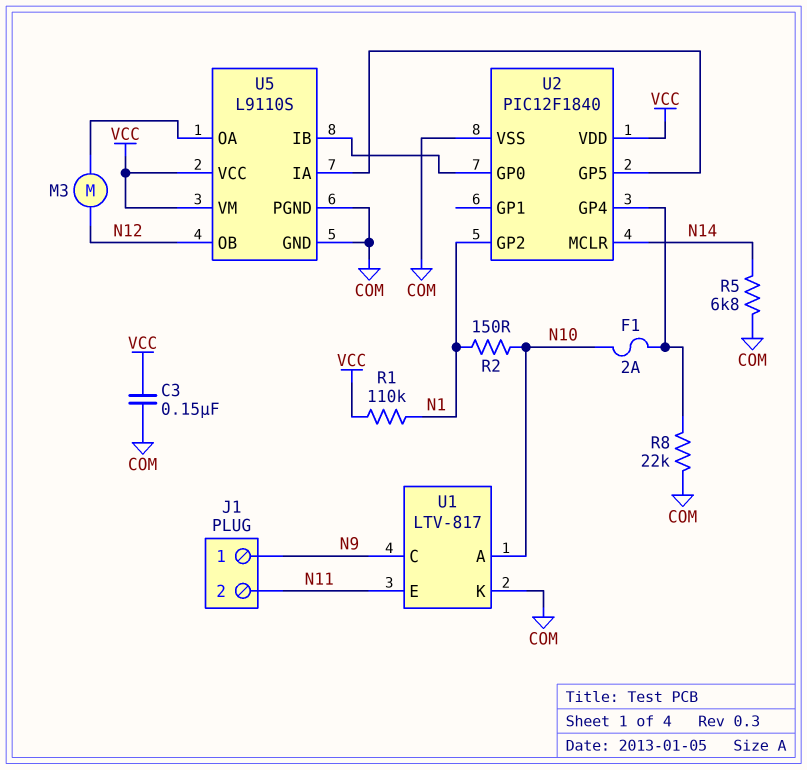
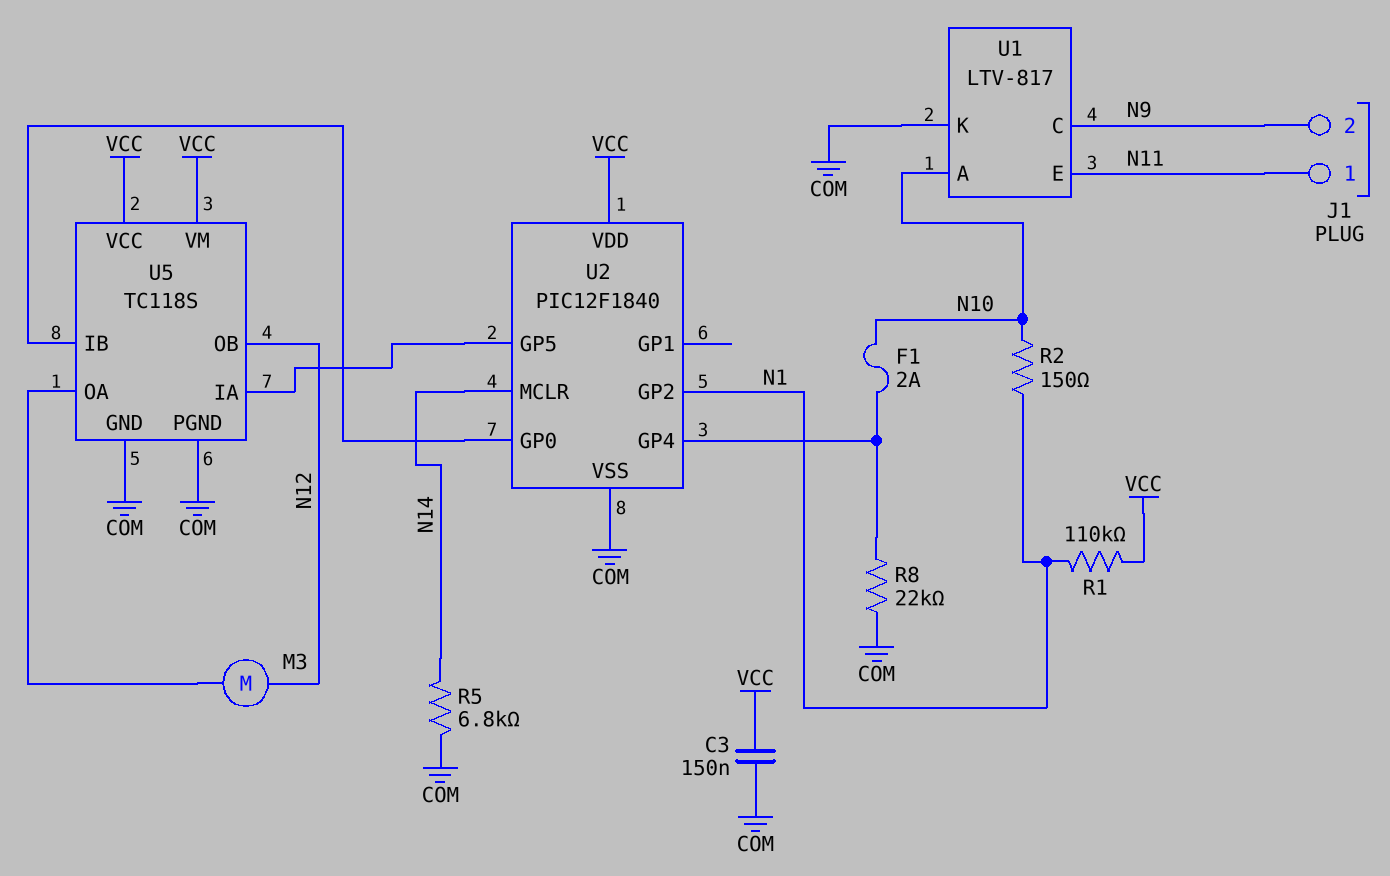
J1 pin 1: N9 -> N11
J1 pin 2: N11 -> N9
U5: L9110S -> TC118S

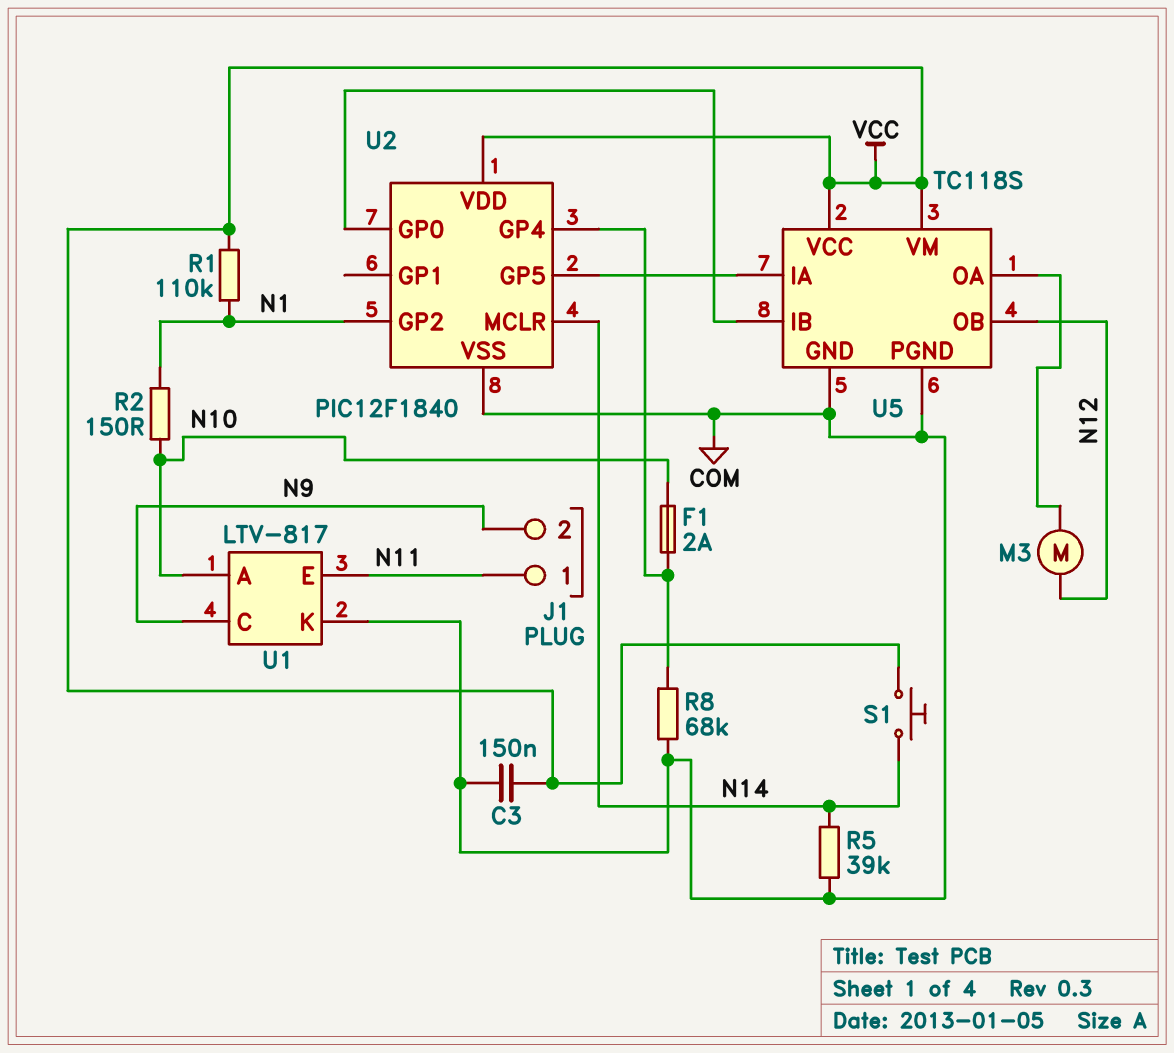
R5: 6.8k (COM, N14) -> 39k (COM, N14)
R8: 22k (COM, U2/GP4) -> 68k (COM, U2/GP4)
S1: none -> button (N14, VCC)

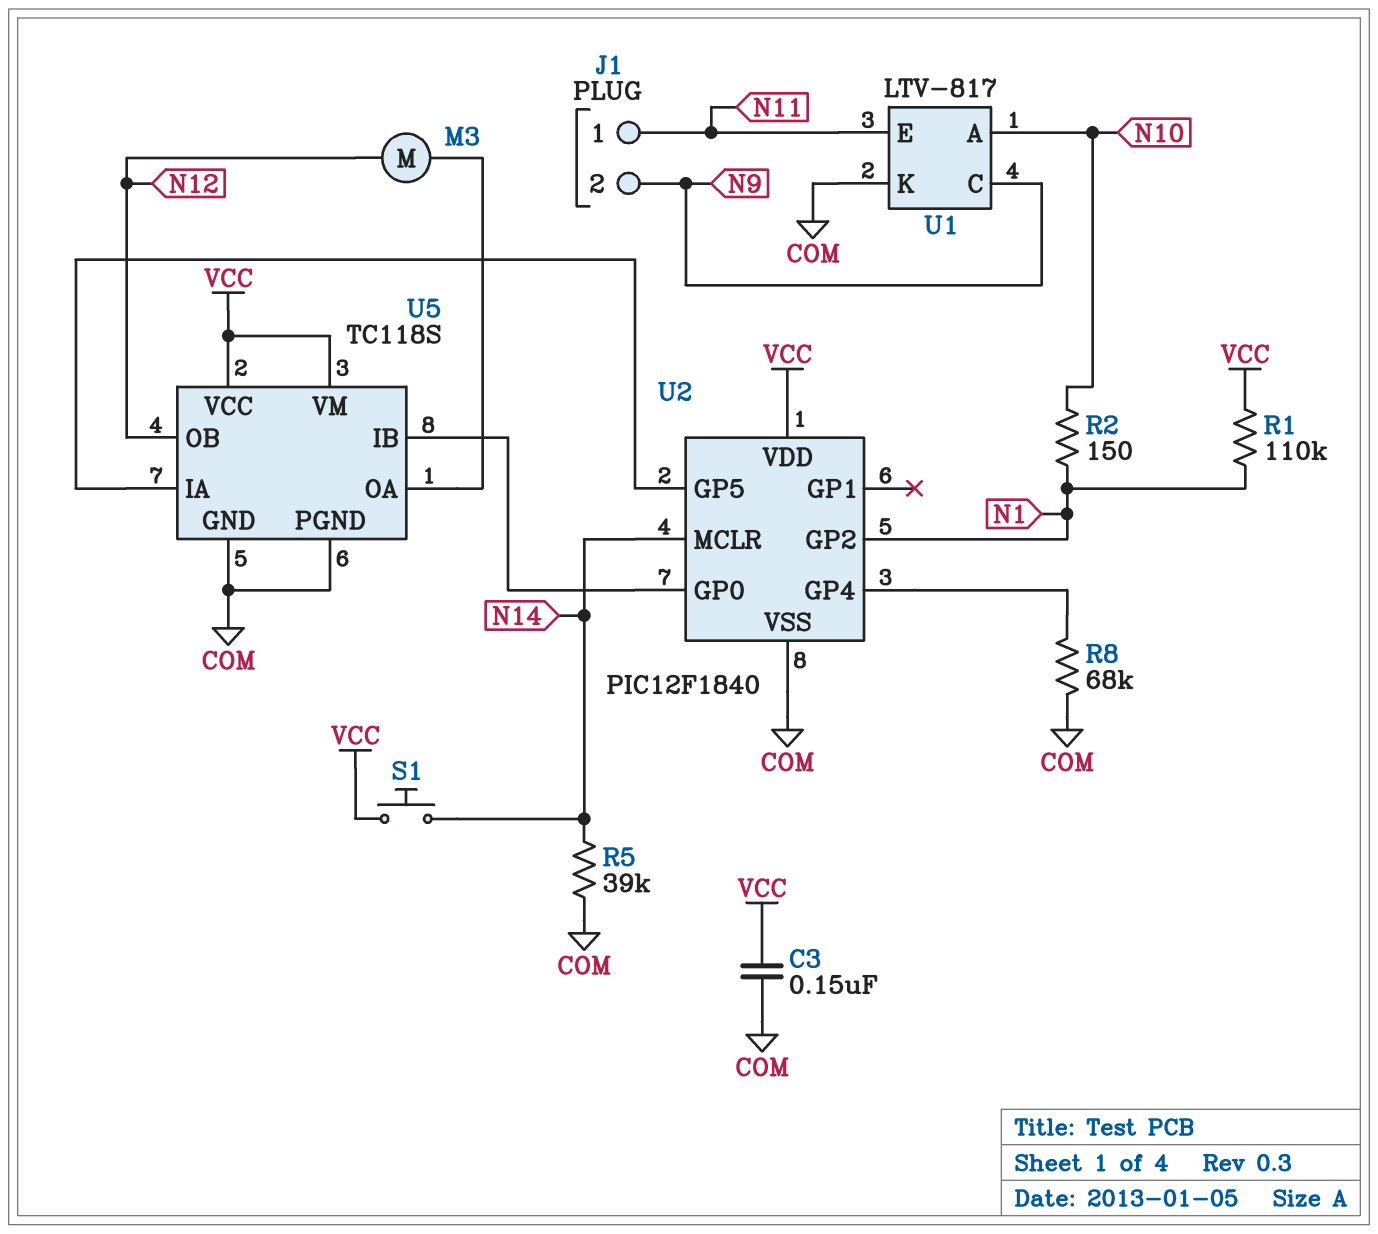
F1: 2A (N10, U2/GP4) -> none

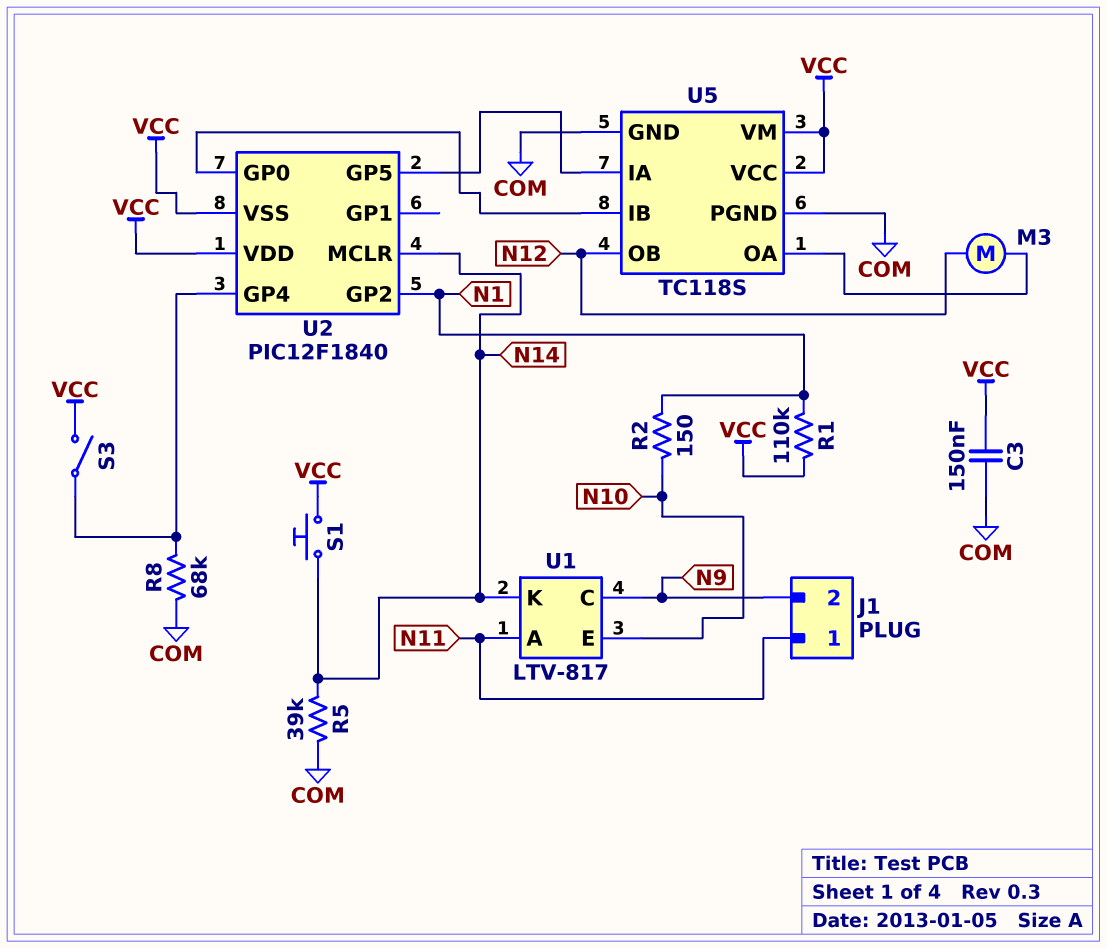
S3: none -> switch (U2/GP4, VCC)
U1 pin A: N10 -> N11
U1 pin E: N11 -> N10
U1 pin K: COM -> N14
U2 pin VSS: COM -> VCC

